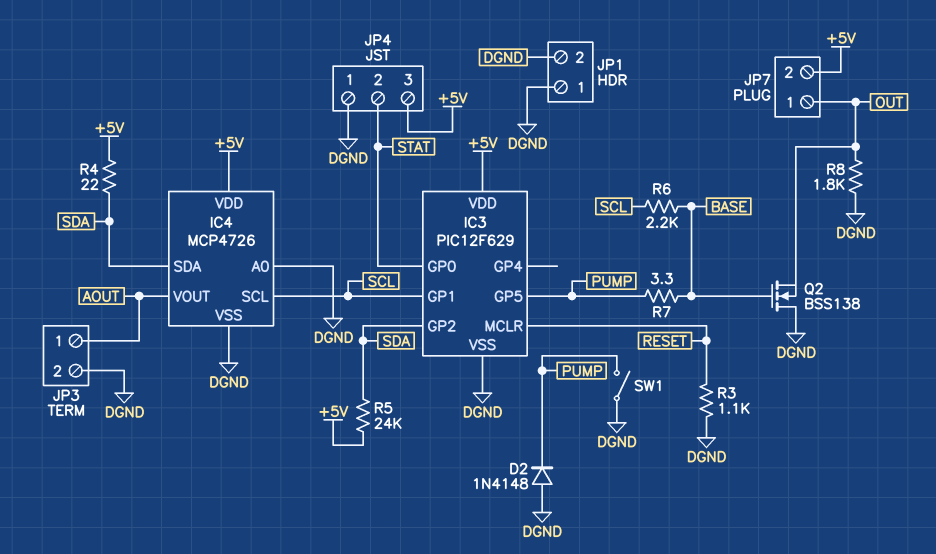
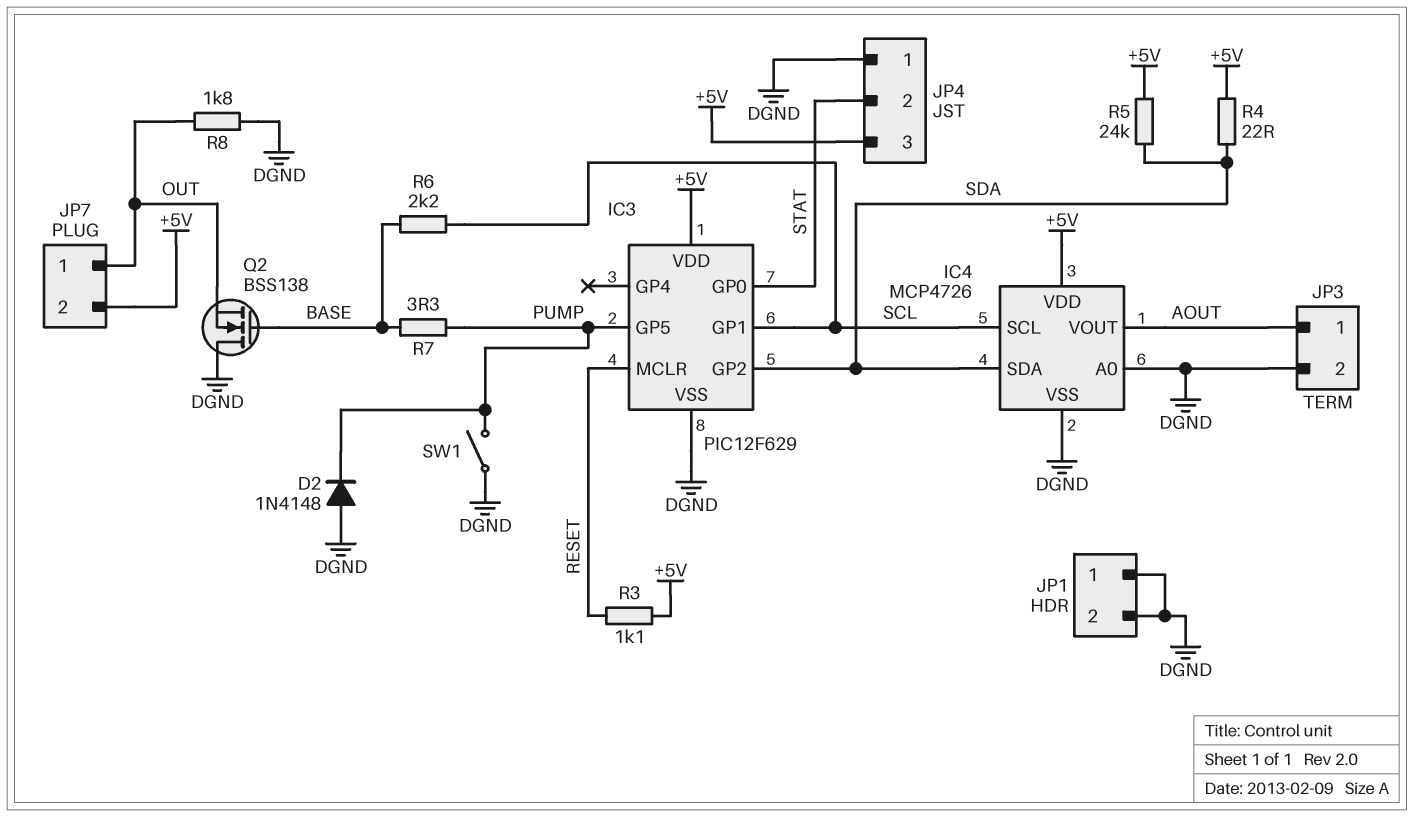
R3: 1.1k (DGND, RESET) -> 1.1k (+5V, RESET)

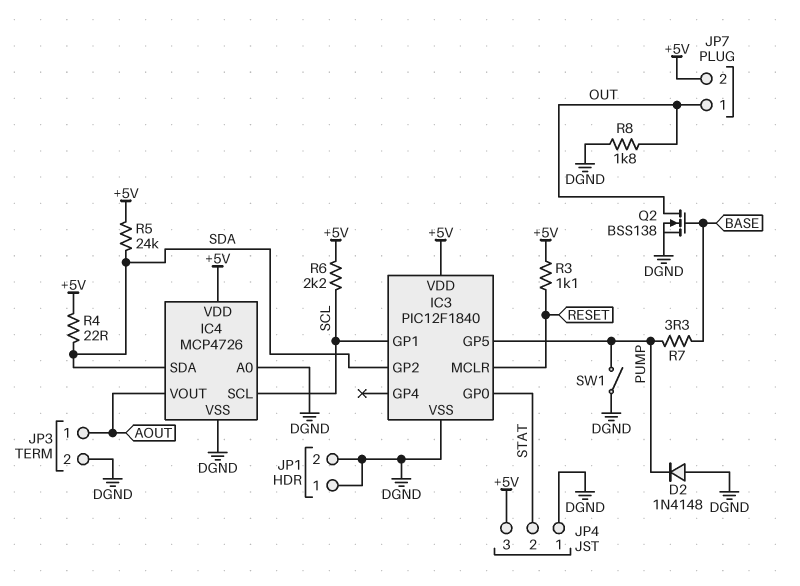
IC3: PIC12F629 -> PIC12F1840
Q2: NMOS BSS138 (G BASE, D DGND, S OUT) -> NMOS BSS138 (G BASE, D OUT, S DGND)
R6: 2.2k (BASE, SCL) -> 2.2k (+5V, SCL)

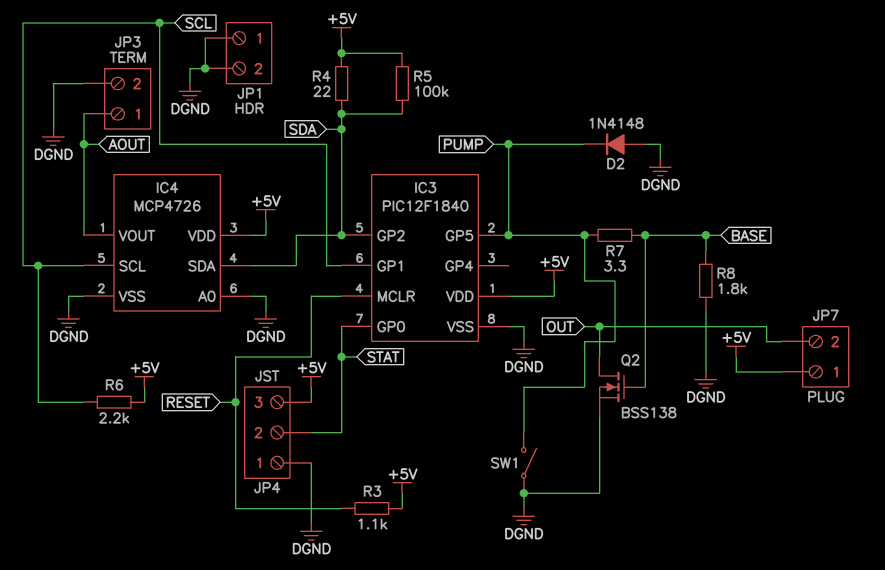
JP7 pin 1: OUT -> +5V
JP7 pin 2: +5V -> OUT
R5: 24k (+5V, SDA) -> 100k (+5V, SDA)
R8: 1.8k (DGND, OUT) -> 1.8k (BASE, DGND)

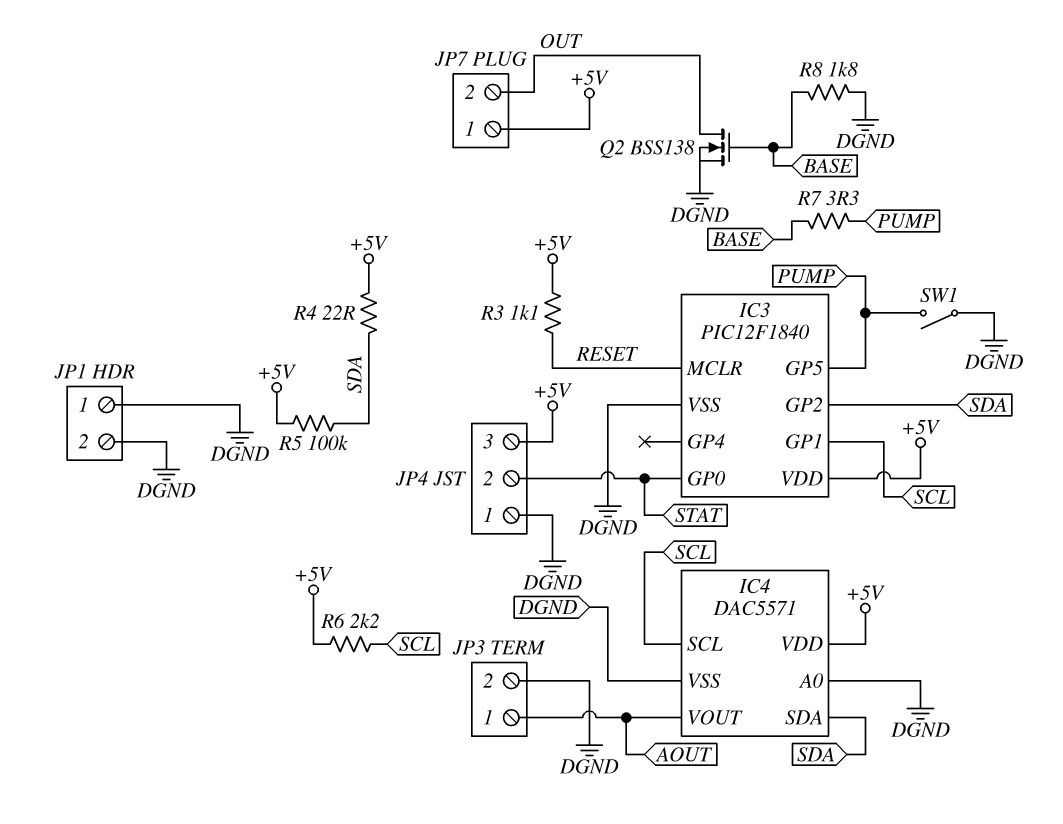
D2: diode 1N4148 (A DGND, K PUMP) -> none
IC4: MCP4726 -> DAC5571

